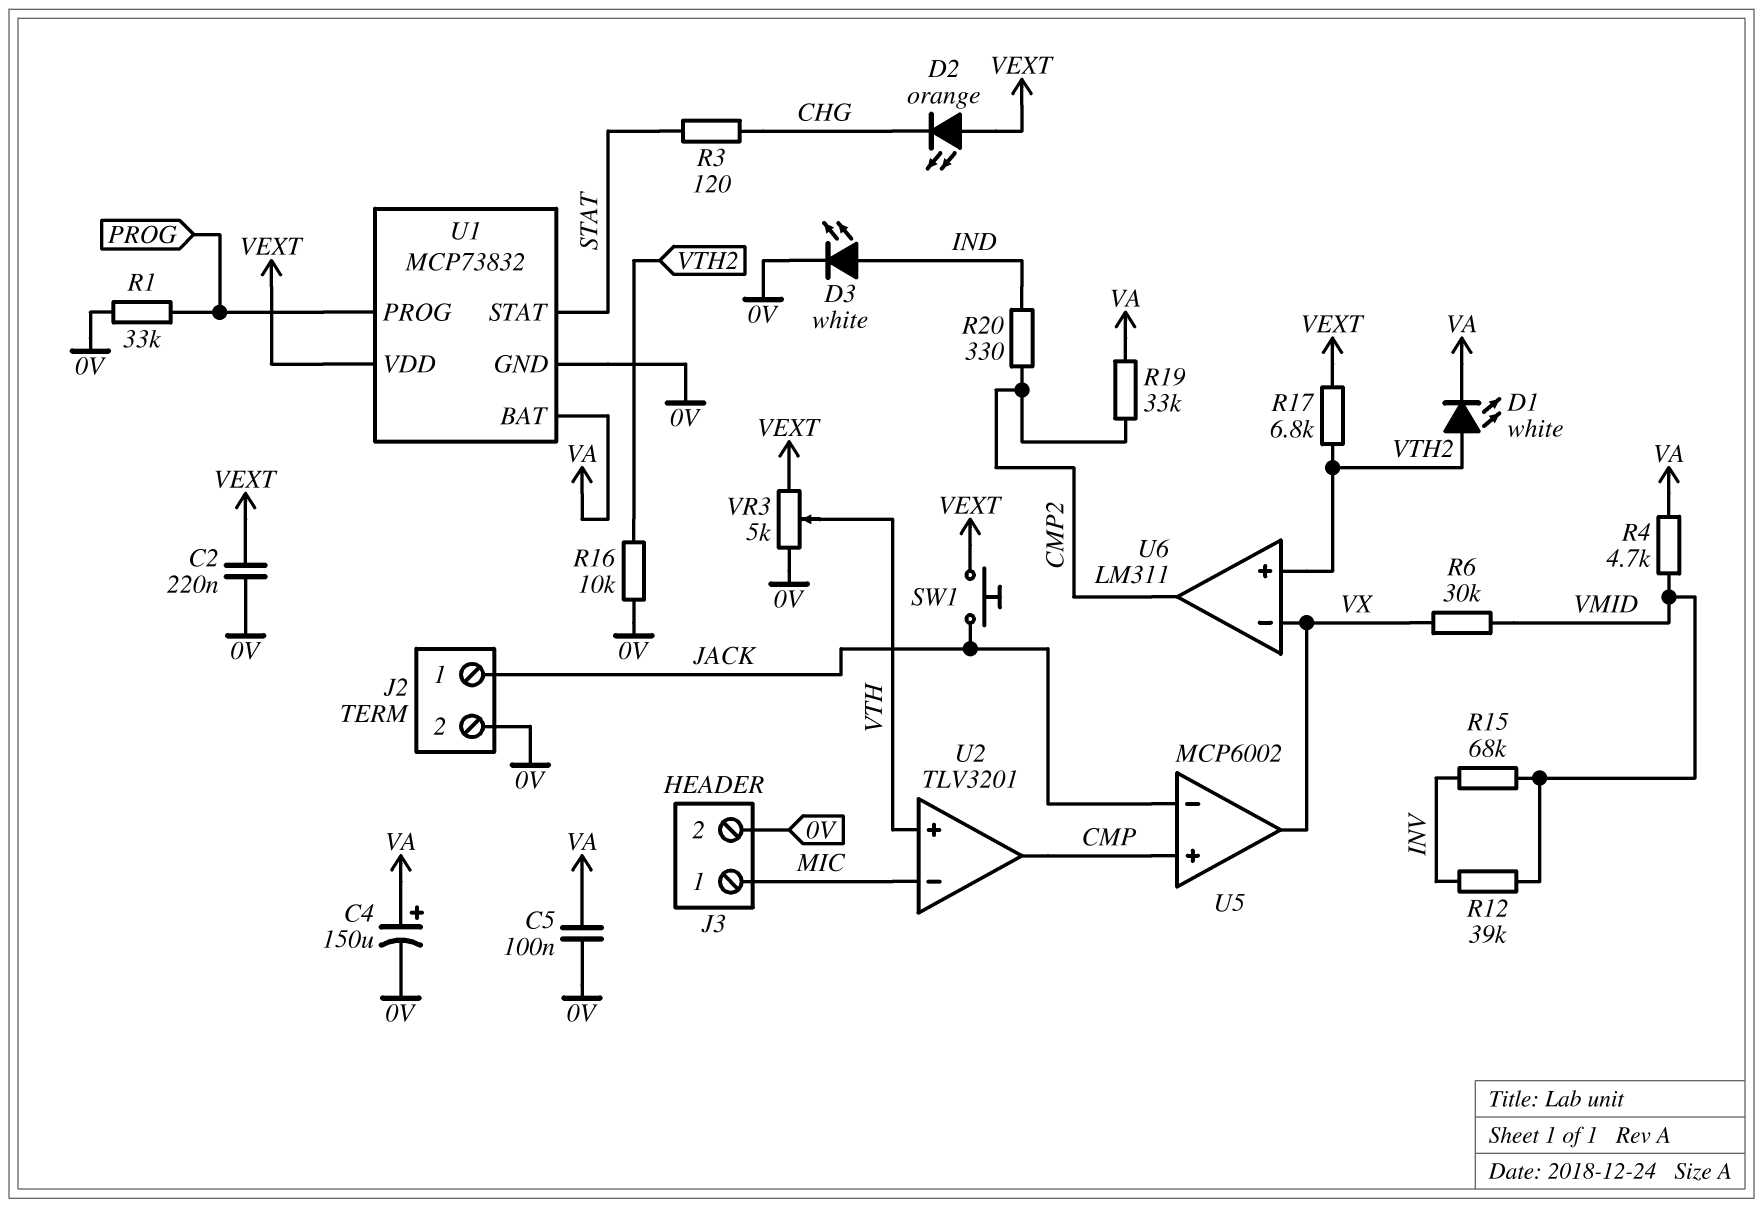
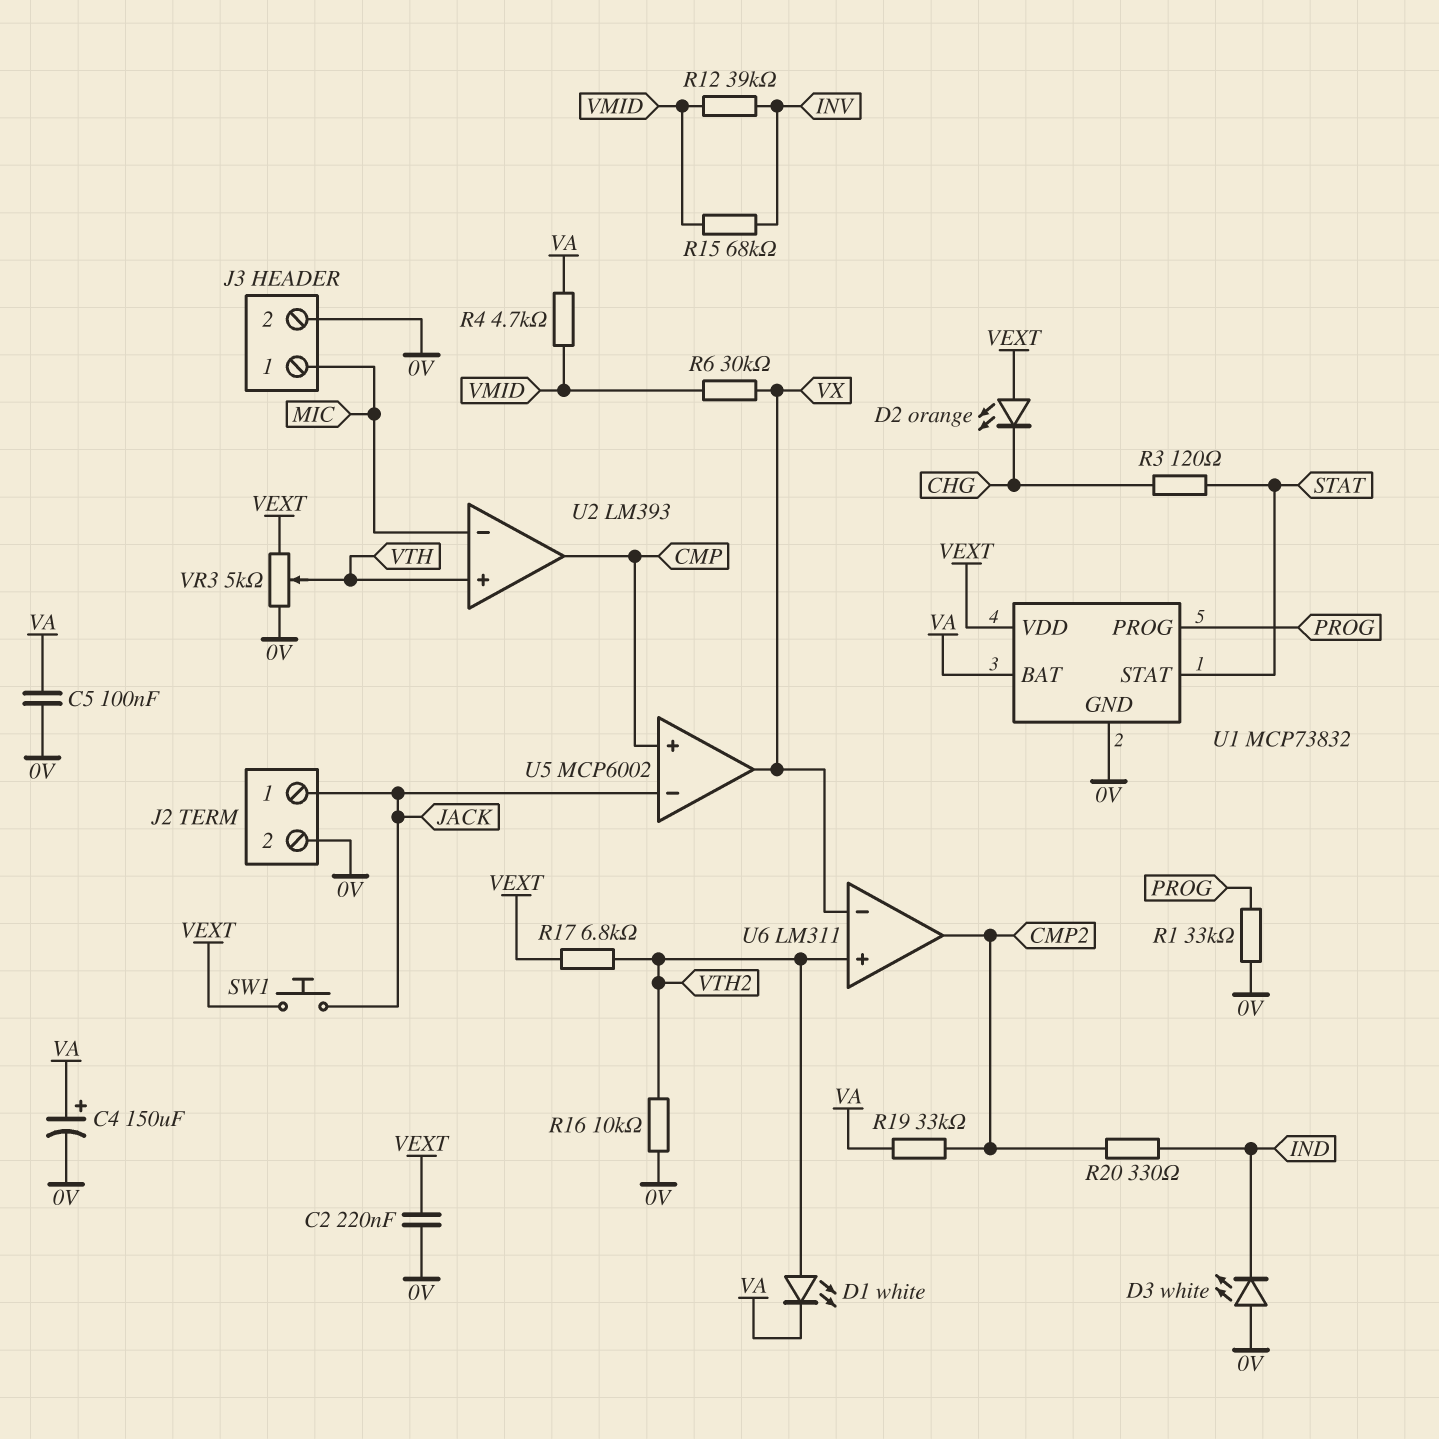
D3: LED white (A IND, K 0V) -> LED white (A 0V, K IND)
U2: TLV3201 -> LM393

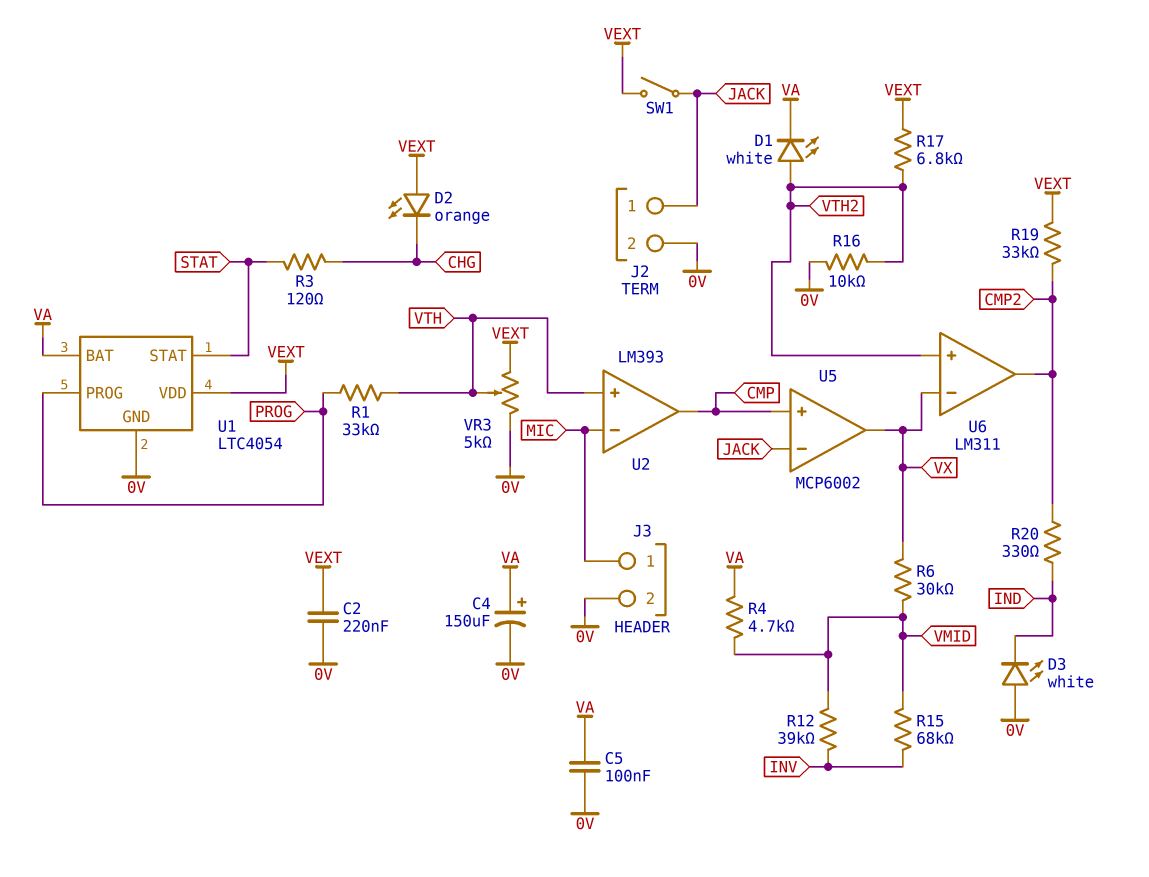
R1: 33k (0V, PROG) -> 33k (PROG, VTH)
R19: 33k (CMP2, VA) -> 33k (CMP2, VEXT)
SW1: button (JACK, VEXT) -> switch (JACK, VEXT)
U1: MCP73832 -> LTC4054

